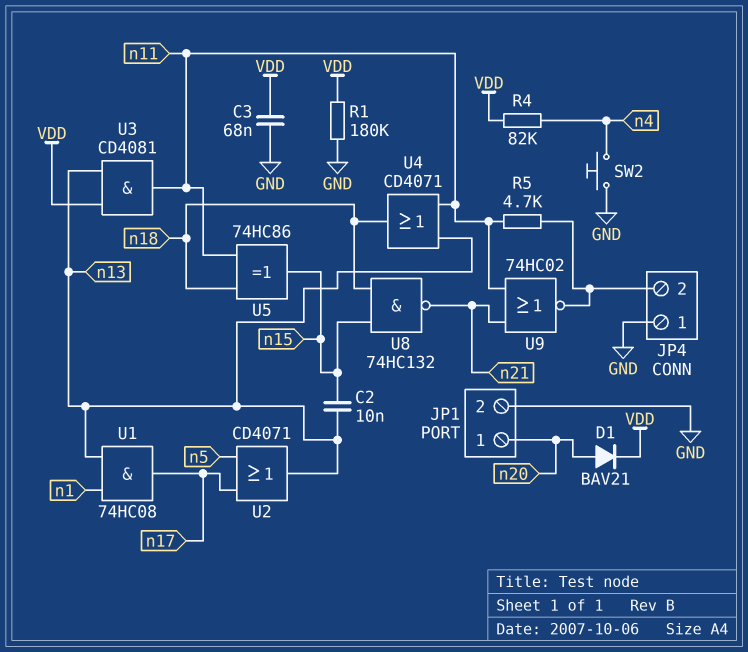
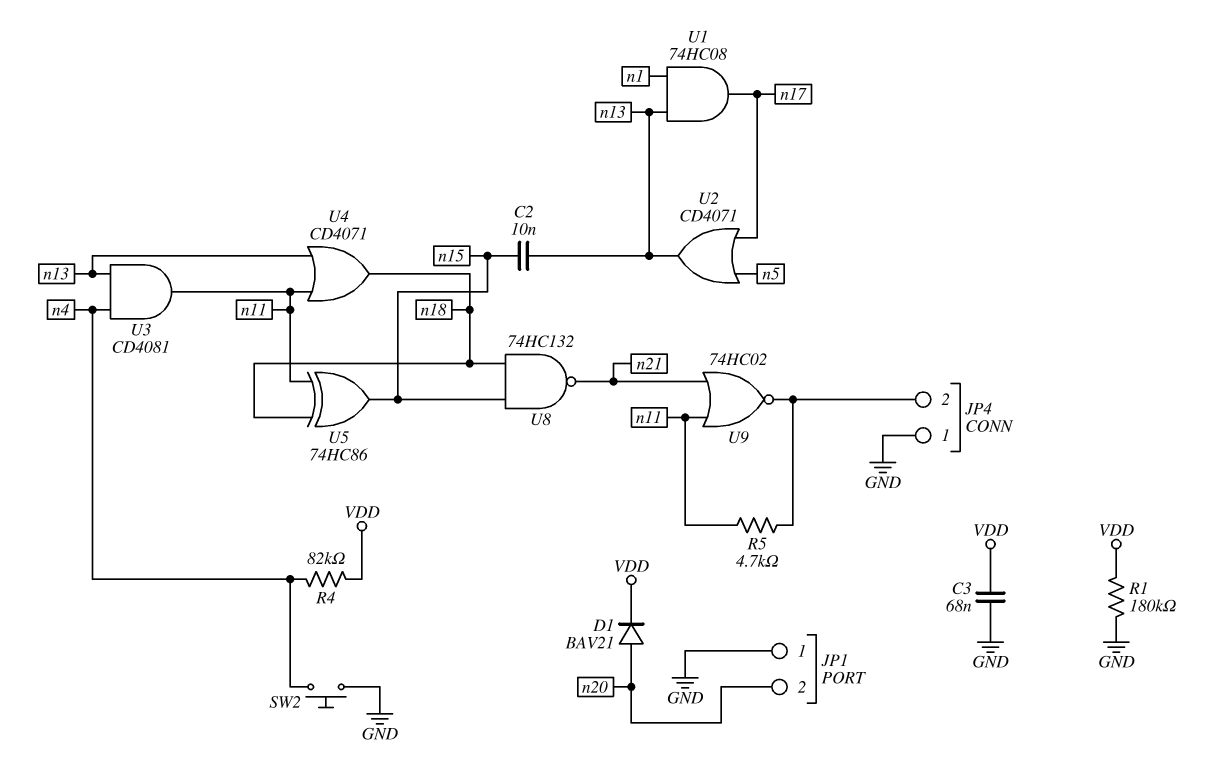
JP1 pin 1: n20 -> GND
JP1 pin 2: GND -> n20
U3: AND CD4081 (in VDD, in n13, out n11) -> AND CD4081 (in n4, in n13, out n11)

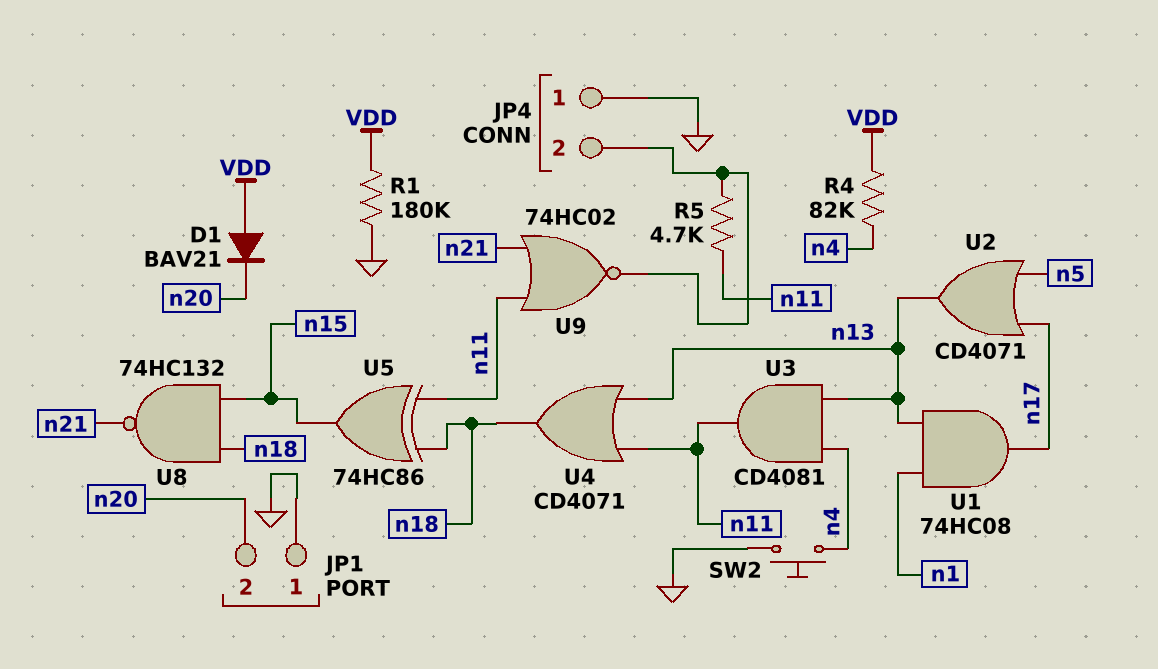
C2: 10nF (n13, n15) -> none
C3: 68nF (GND, VDD) -> none
D1: diode BAV21 (A n20, K VDD) -> diode BAV21 (A VDD, K n20)

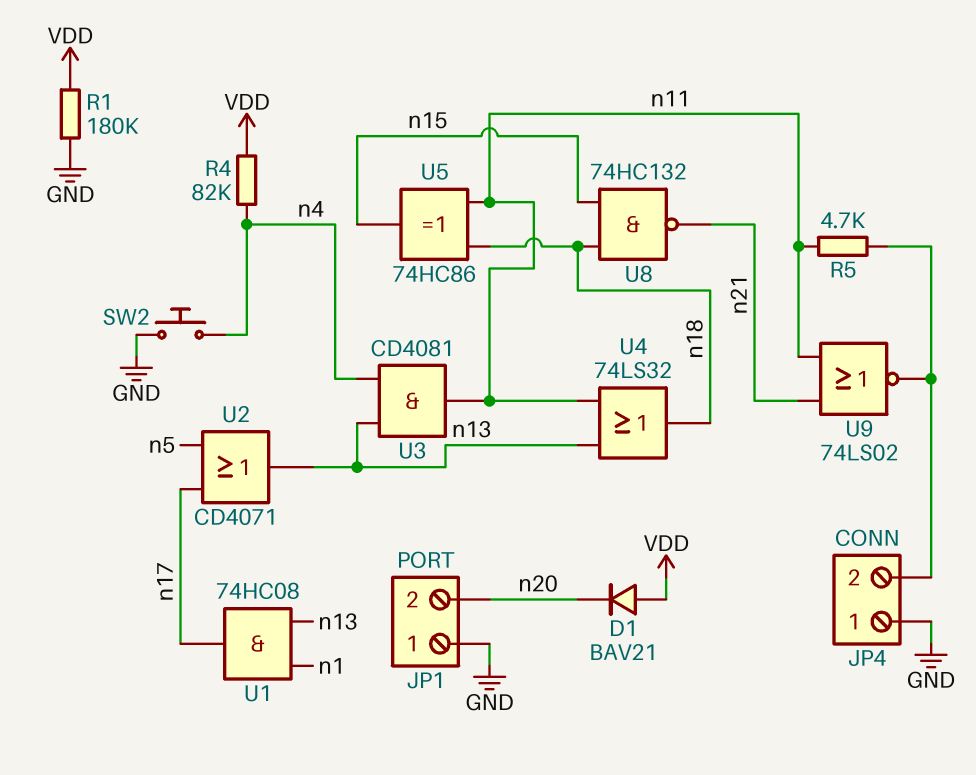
U4: OR CD4071 (in n11, in n13, out n18) -> OR 74LS32 (in n11, in n13, out n18)
U9: NOR 74HC02 (in n11, in n21, out JP4/2) -> NOR 74LS02 (in n11, in n21, out JP4/2)

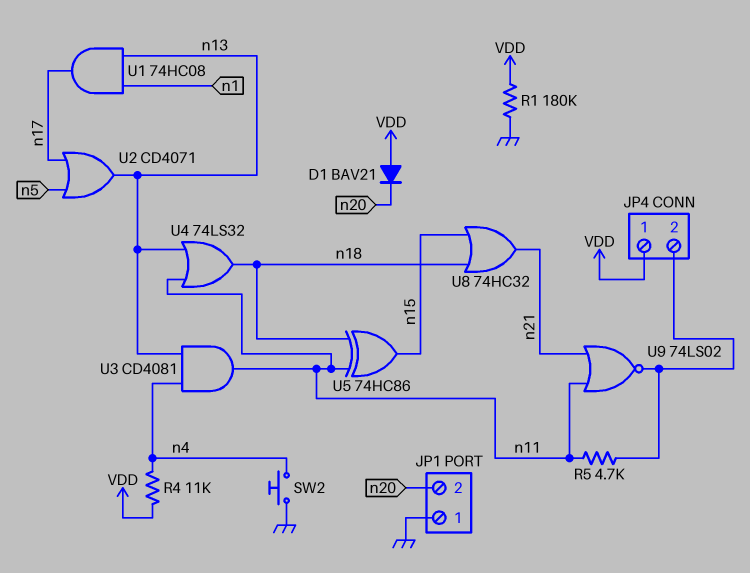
JP4 pin 1: GND -> VDD
R4: 82k (VDD, n4) -> 11k (VDD, n4)
U8: NAND 74HC132 (in n15, in n18, out n21) -> OR 74HC32 (in n15, in n18, out n21)

